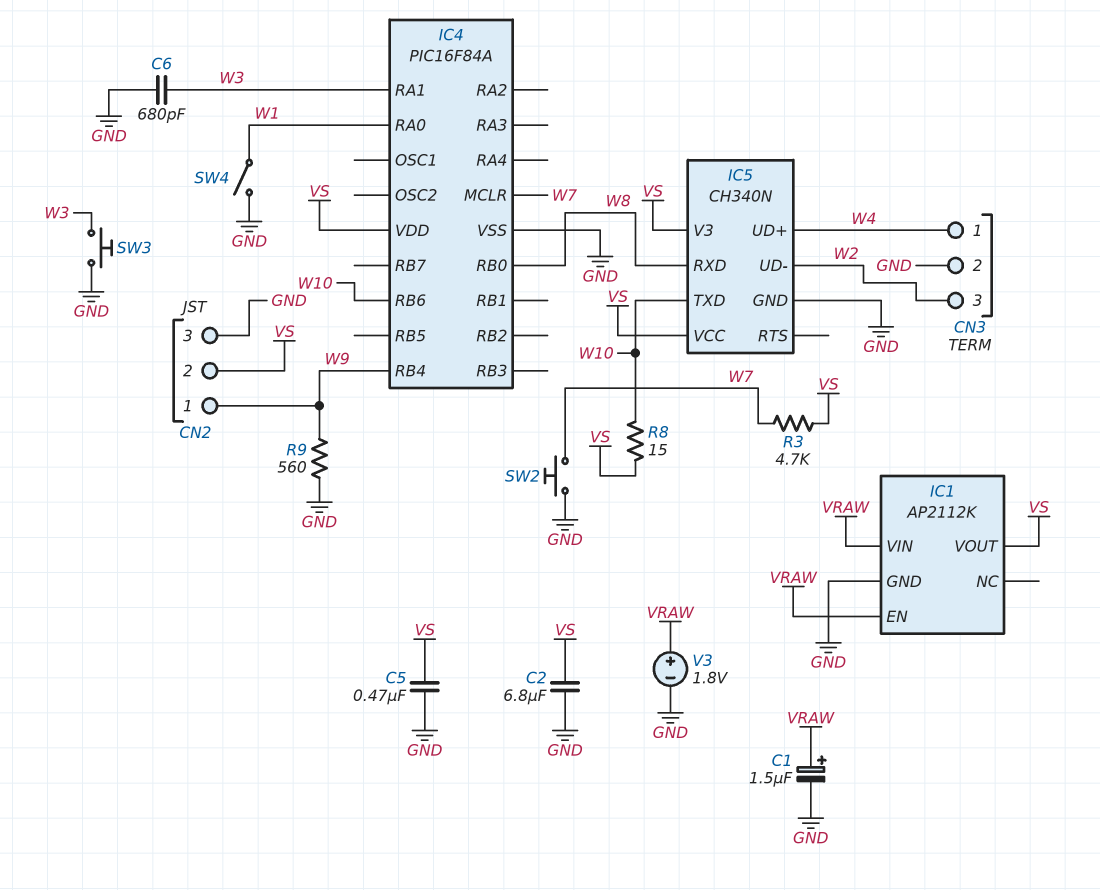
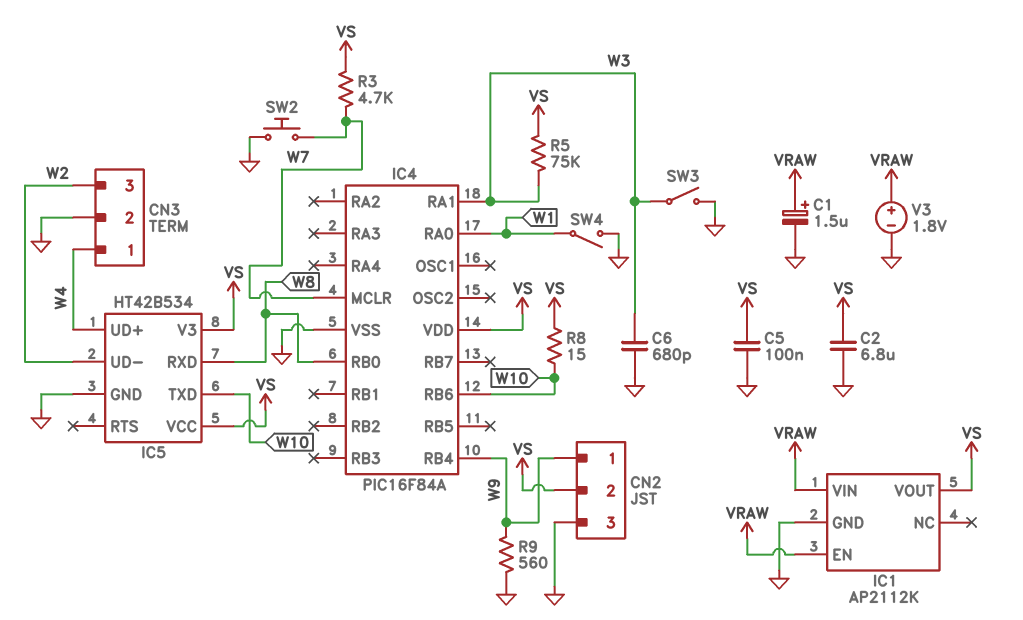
C5: 470nF (GND, VS) -> 100nF (GND, VS)
IC5: CH340N -> HT42B534
R5: none -> 75k (VS, W3)
SW3: button (GND, W3) -> switch (GND, W3)

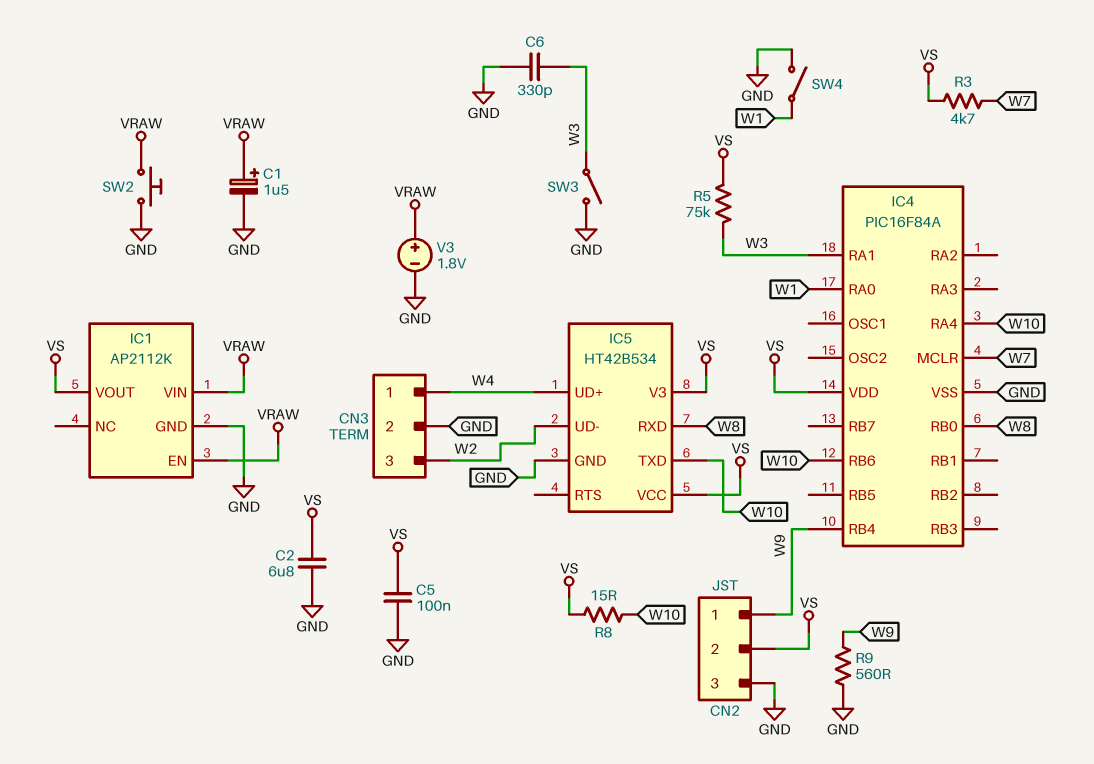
C6: 680pF (GND, W3) -> 330pF (GND, W3)
IC4 pin RA4: none -> W10
SW2: button (GND, W7) -> button (GND, VRAW)

